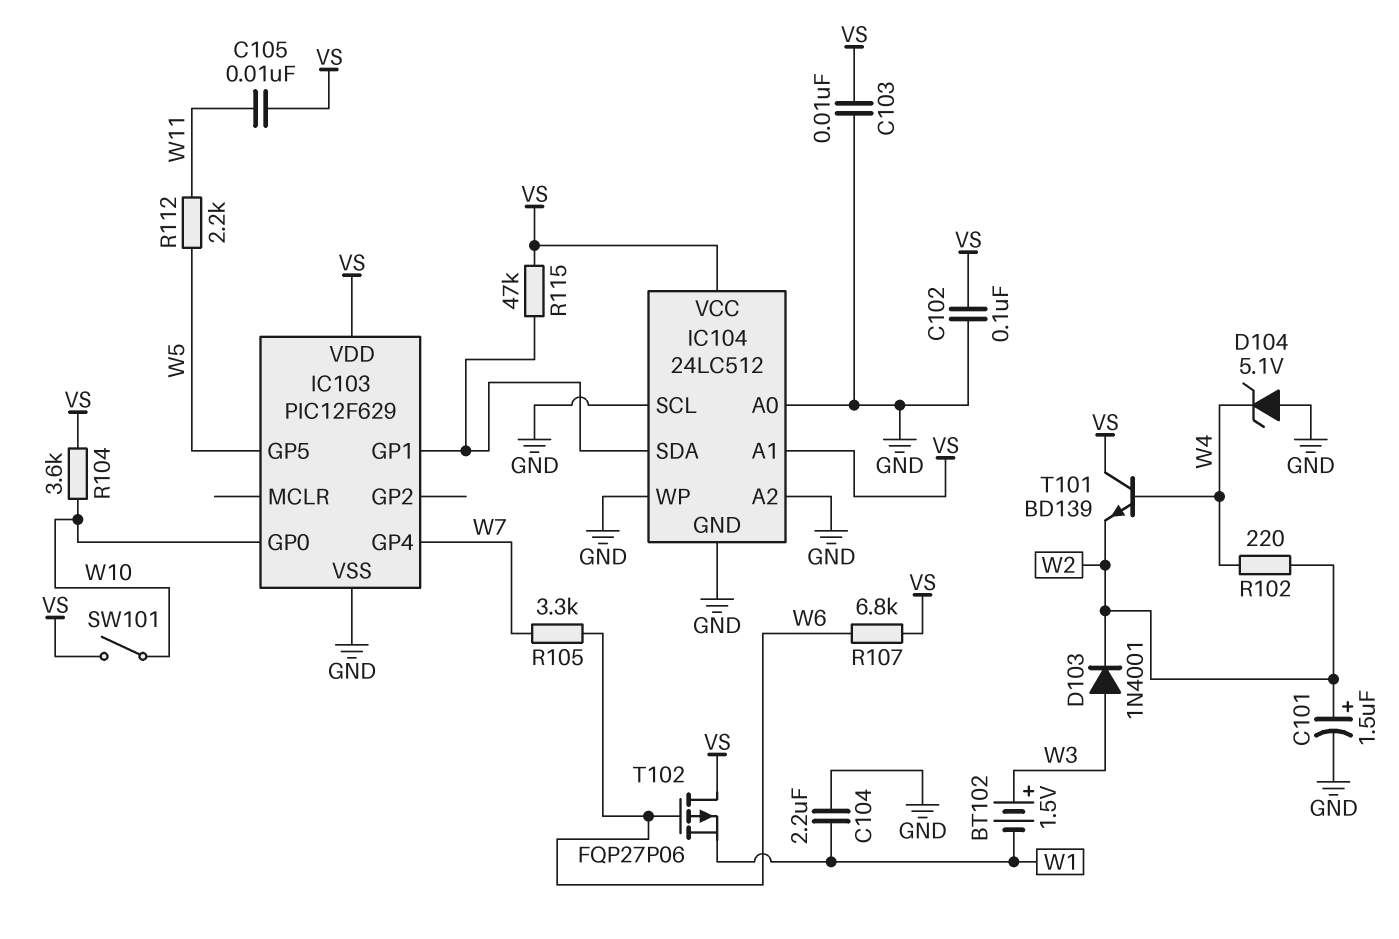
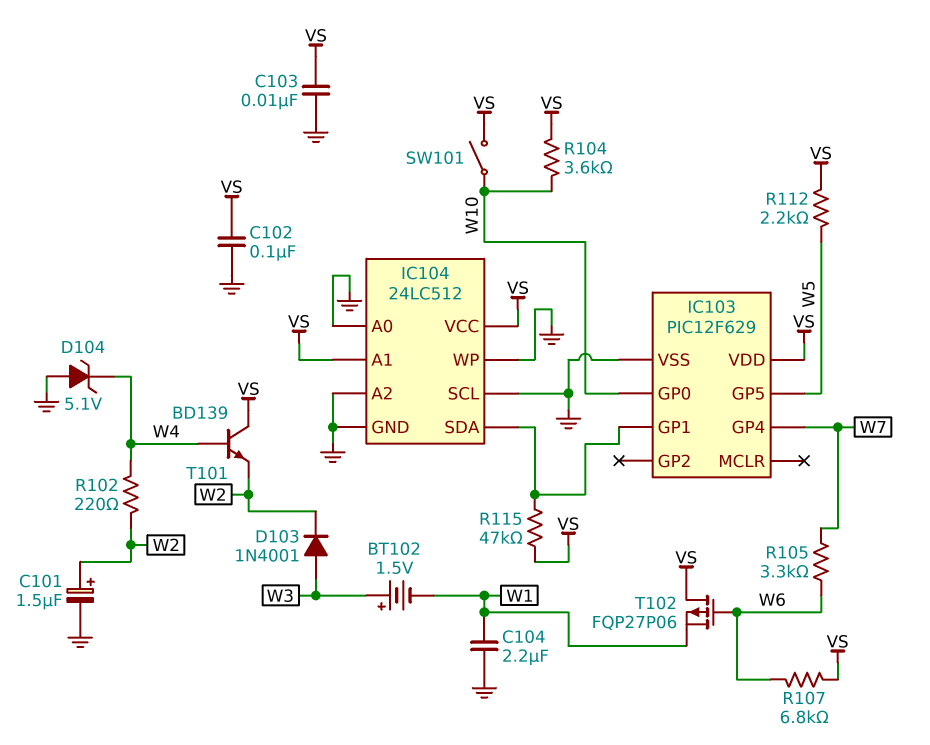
C105: 10nF (VS, W11) -> none
R112: 2.2k (W5, W11) -> 2.2k (VS, W5)

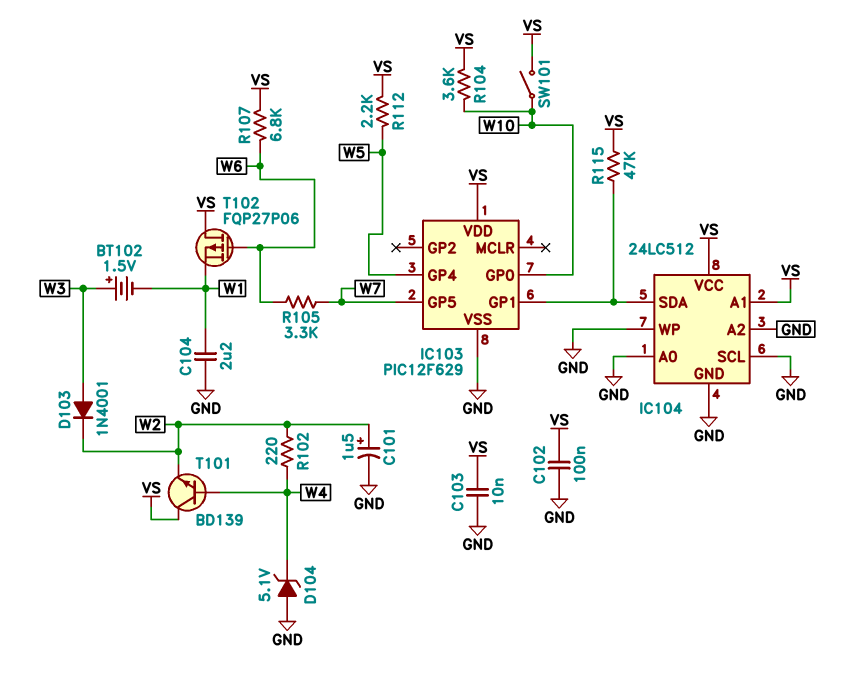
IC103 pin GP4: W7 -> W5
IC103 pin GP5: W5 -> W7

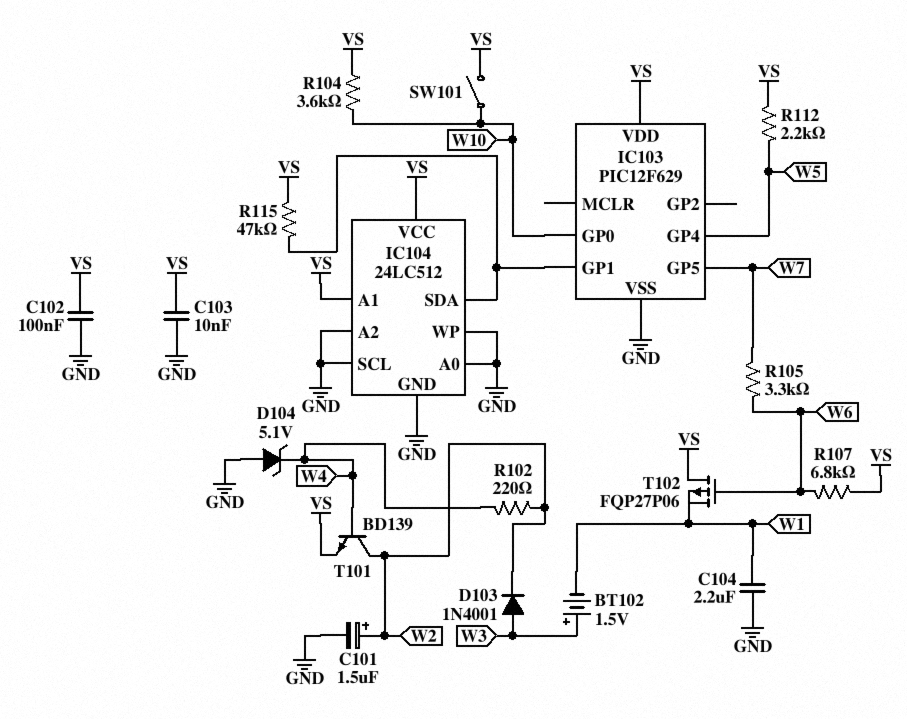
T101: NPN BD139 (B W4, C VS, E W2) -> NPN BD139 (B W4, C W2, E VS)

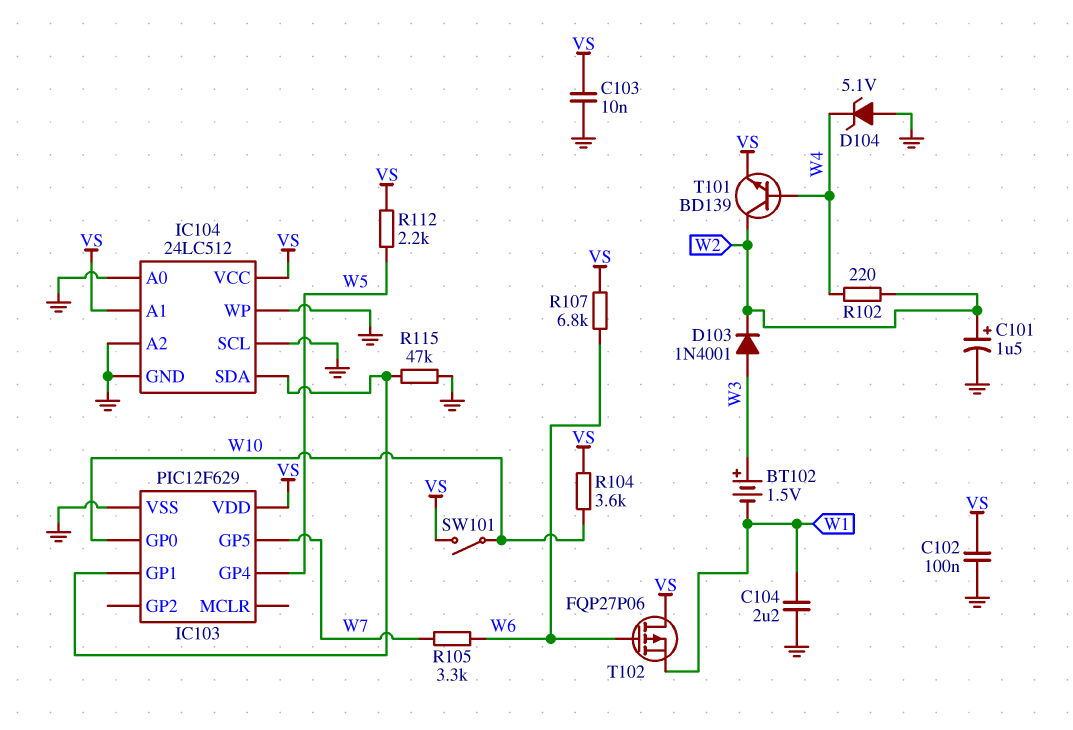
R115: 47k (IC103/GP1, VS) -> 47k (GND, IC103/GP1)

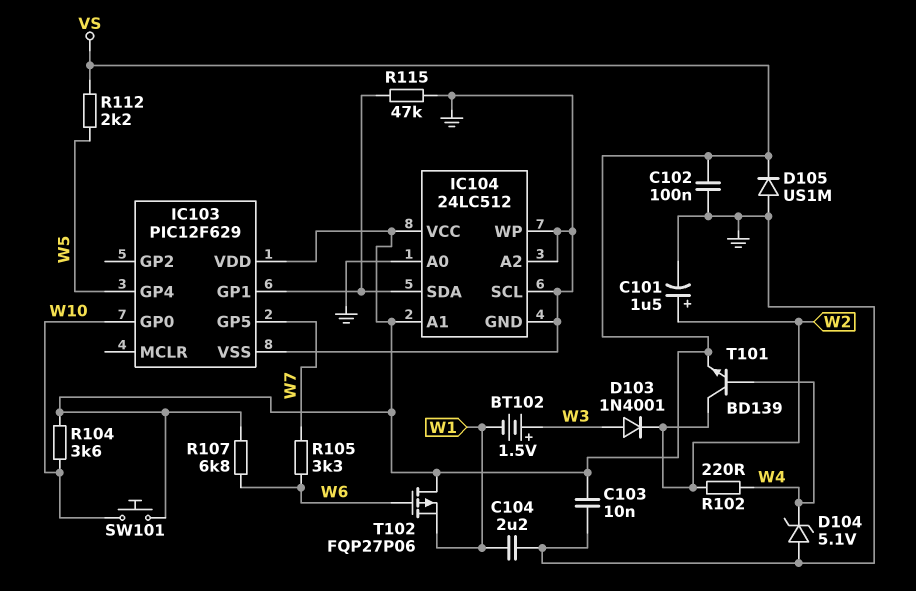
D105: none -> diode US1M (A GND, K VS)
SW101: switch (VS, W10) -> button (VS, W10)

